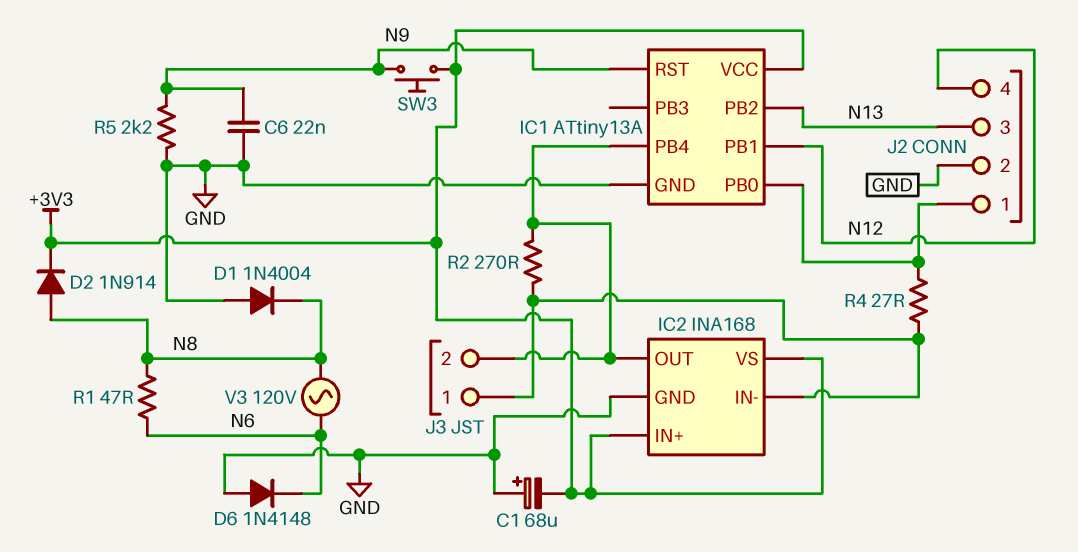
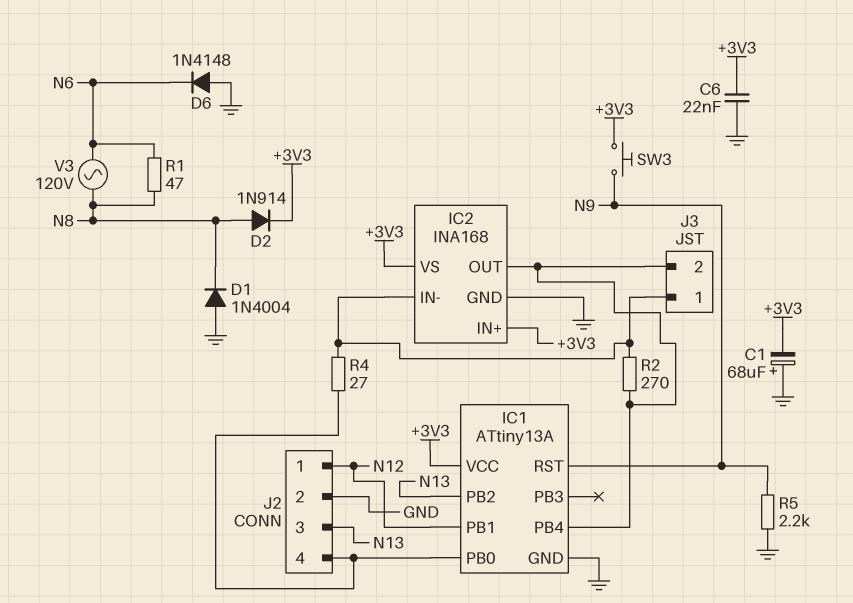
C6: 22nF (GND, N9) -> 22nF (+3V3, GND)
J2 pin 1: IC1/PB0 -> N12
J2 pin 4: N12 -> IC1/PB0

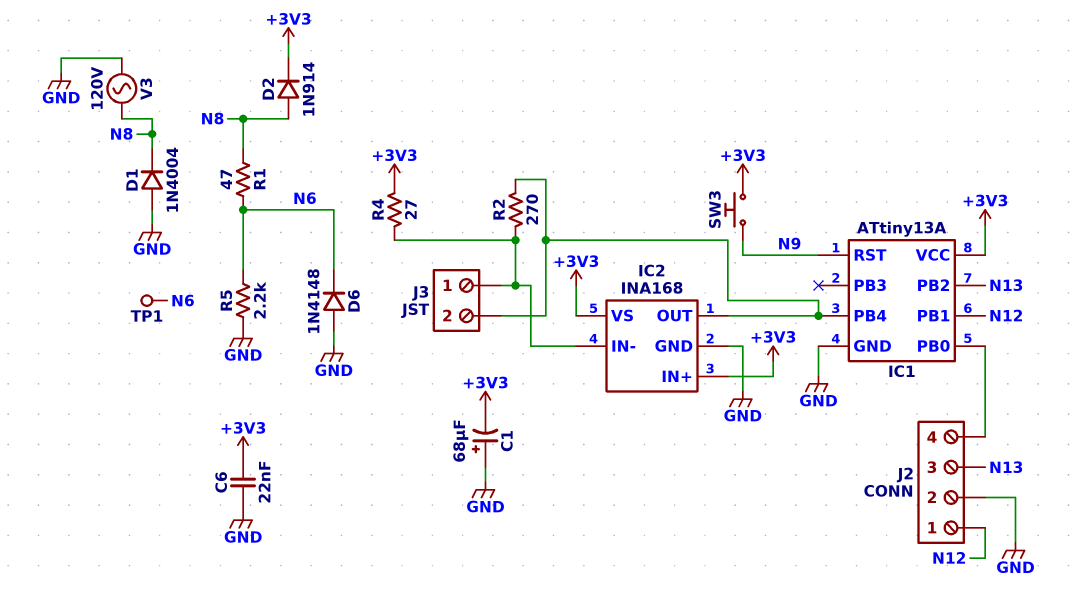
R4: 27 (IC1/PB0, IC2/IN-) -> 27 (+3V3, IC2/IN-)
R5: 2.2k (GND, N9) -> 2.2k (GND, N6)
TP1: none -> test point (N6)
V3: AC 120V (N6, N8) -> AC 120V (GND, N8)

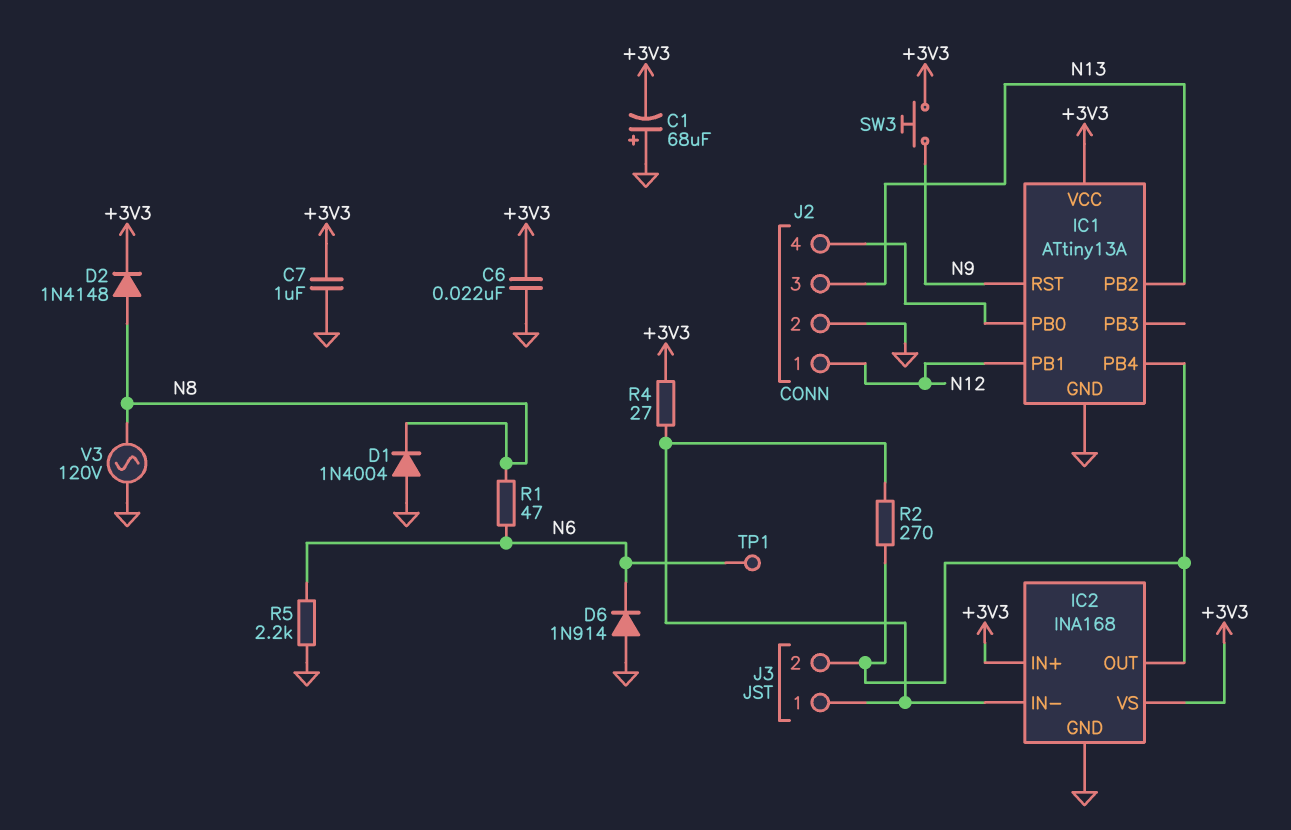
C7: none -> 1uF (+3V3, GND)
D2: diode 1N914 (A N8, K +3V3) -> diode 1N4148 (A N8, K +3V3)
D6: diode 1N4148 (A GND, K N6) -> diode 1N914 (A GND, K N6)

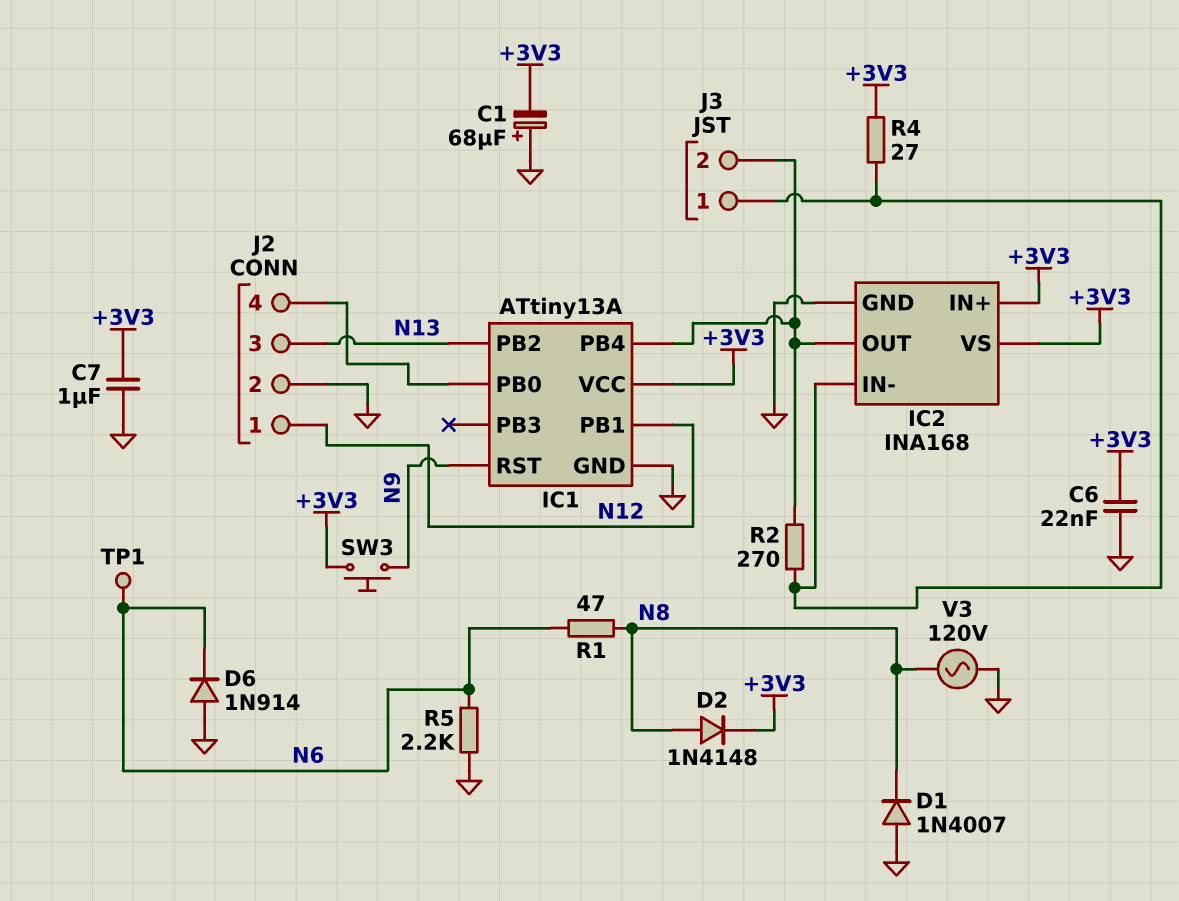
D1: diode 1N4004 (A GND, K N8) -> diode 1N4007 (A GND, K N8)

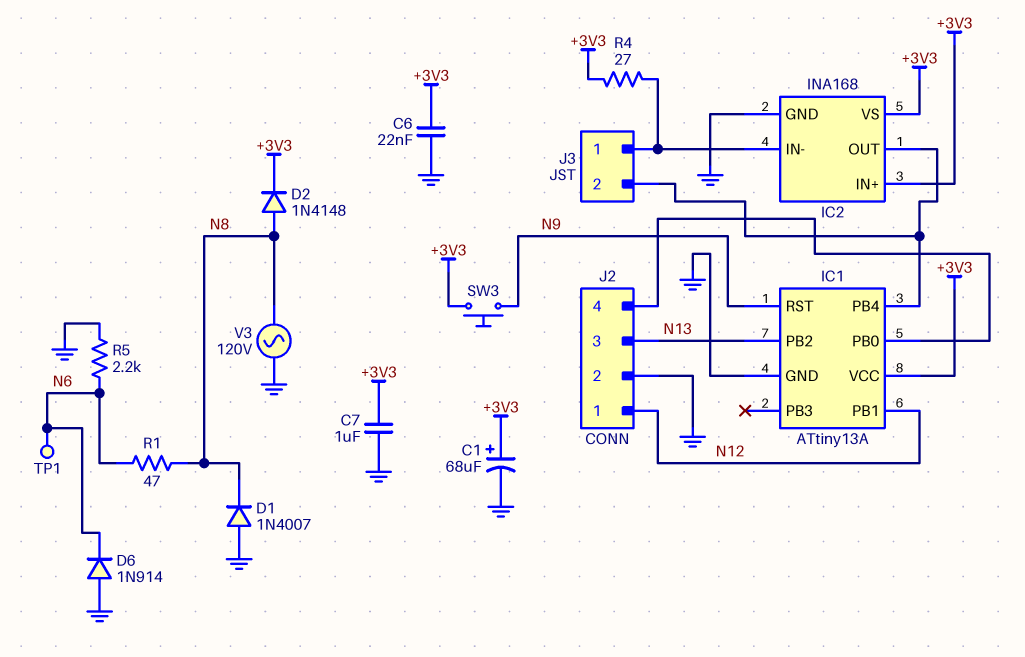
C1: 68uF (plus GND, minus +3V3) -> 68uF (plus +3V3, minus GND)
R2: 270 (IC1/PB4, IC2/IN-) -> none

